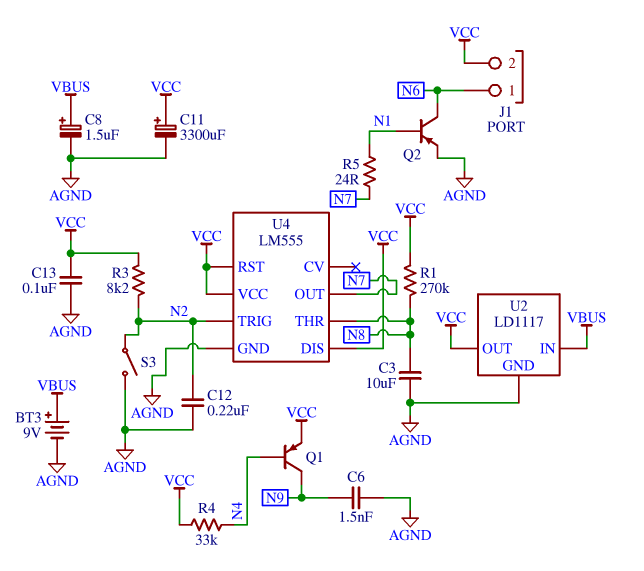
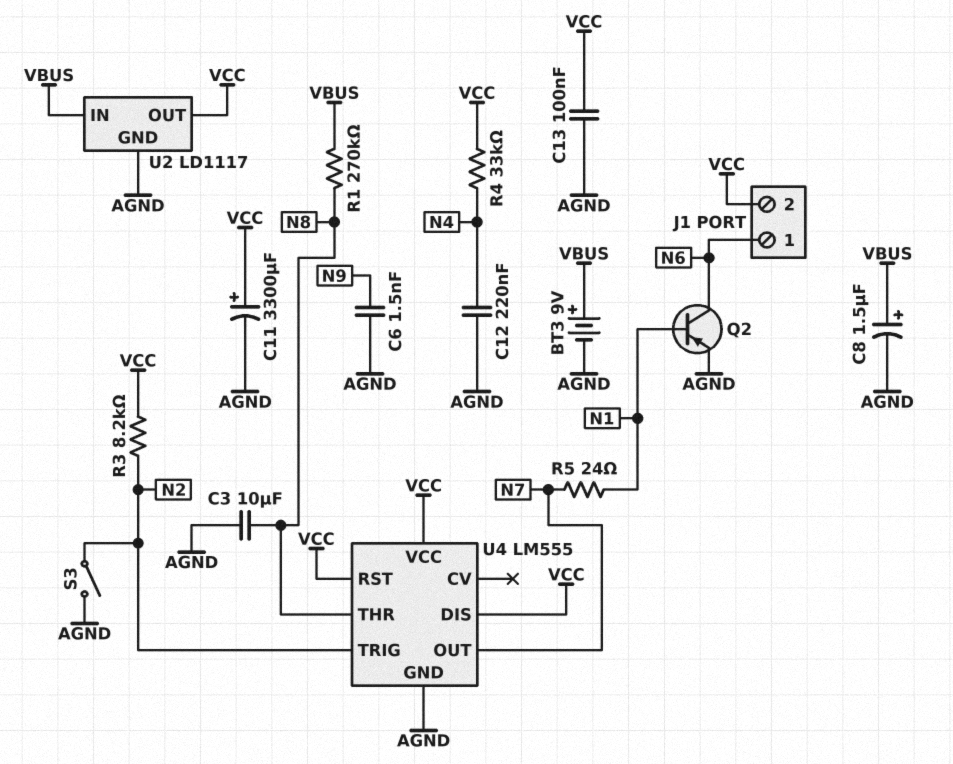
C12: 220nF (AGND, N2) -> 220nF (AGND, N4)
Q1: PNP (B N4, C N9, E VCC) -> none
R1: 270k (N8, VCC) -> 270k (N8, VBUS)

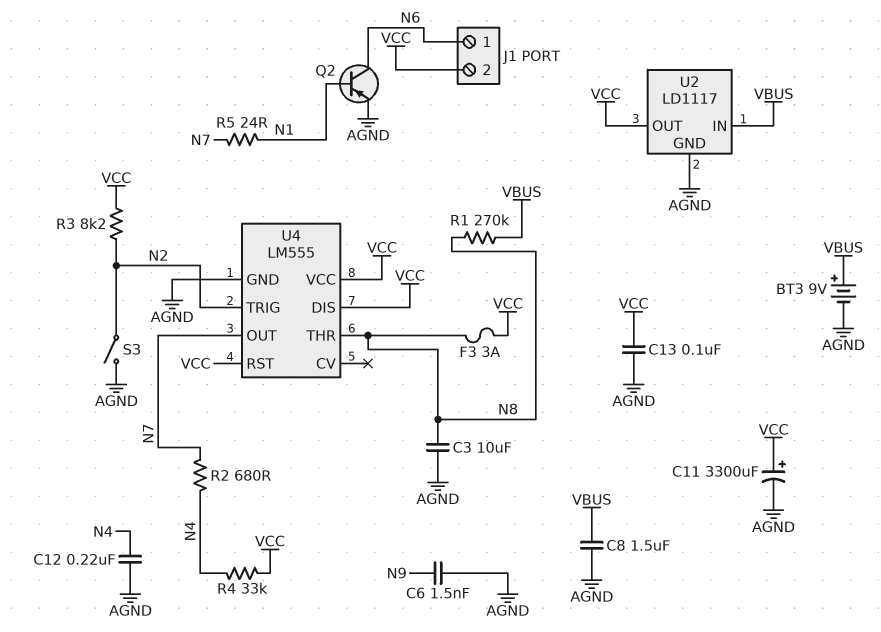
C8: 1.5uF (plus VBUS, minus AGND) -> 1.5uF (AGND, VBUS)
F3: none -> 3A (N8, VCC)
R2: none -> 680 (N4, N7)

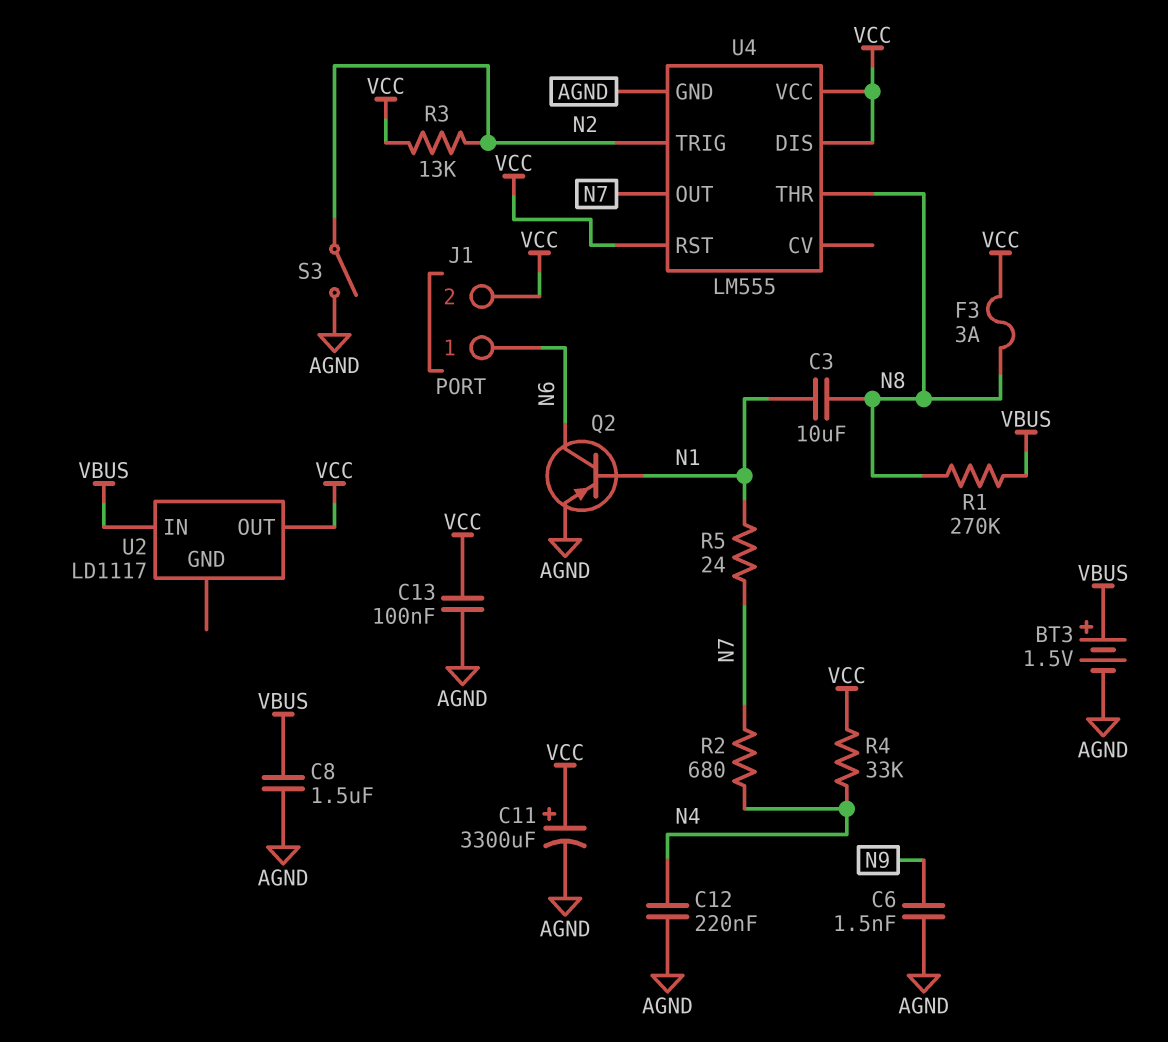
BT3: 9V (plus VBUS, minus AGND) -> 1.5V (plus VBUS, minus AGND)
C3: 10uF (AGND, N8) -> 10uF (N1, N8)
R3: 8.2k (N2, VCC) -> 13k (N2, VCC)
U2 pin GND: AGND -> none

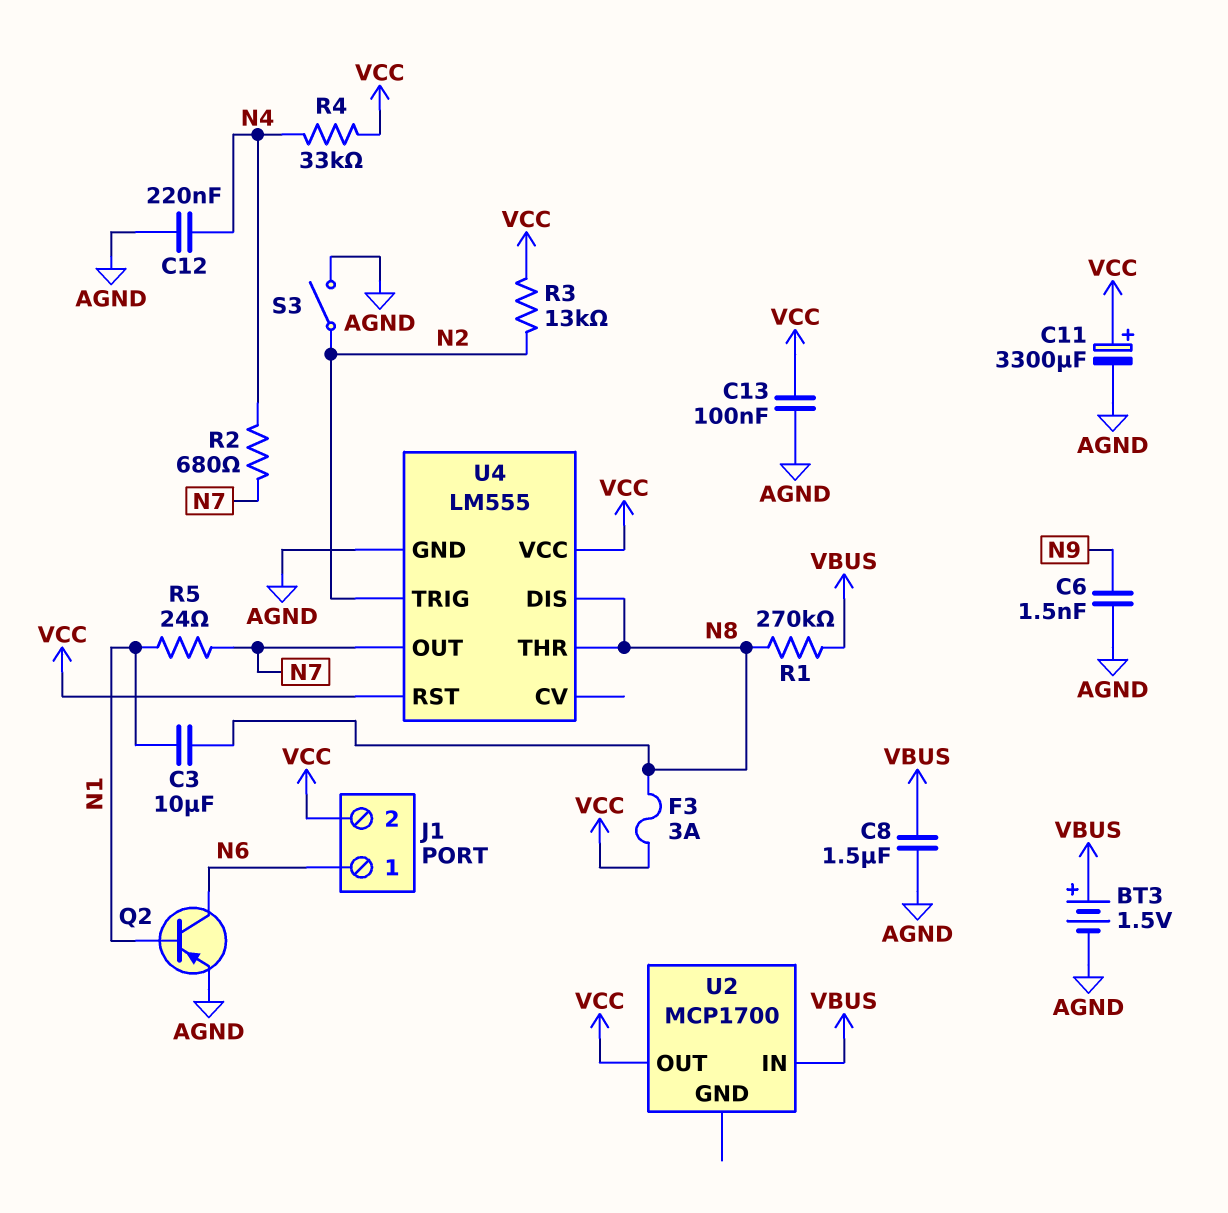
U2: LD1117 -> MCP1700
U4 pin DIS: VCC -> N8

